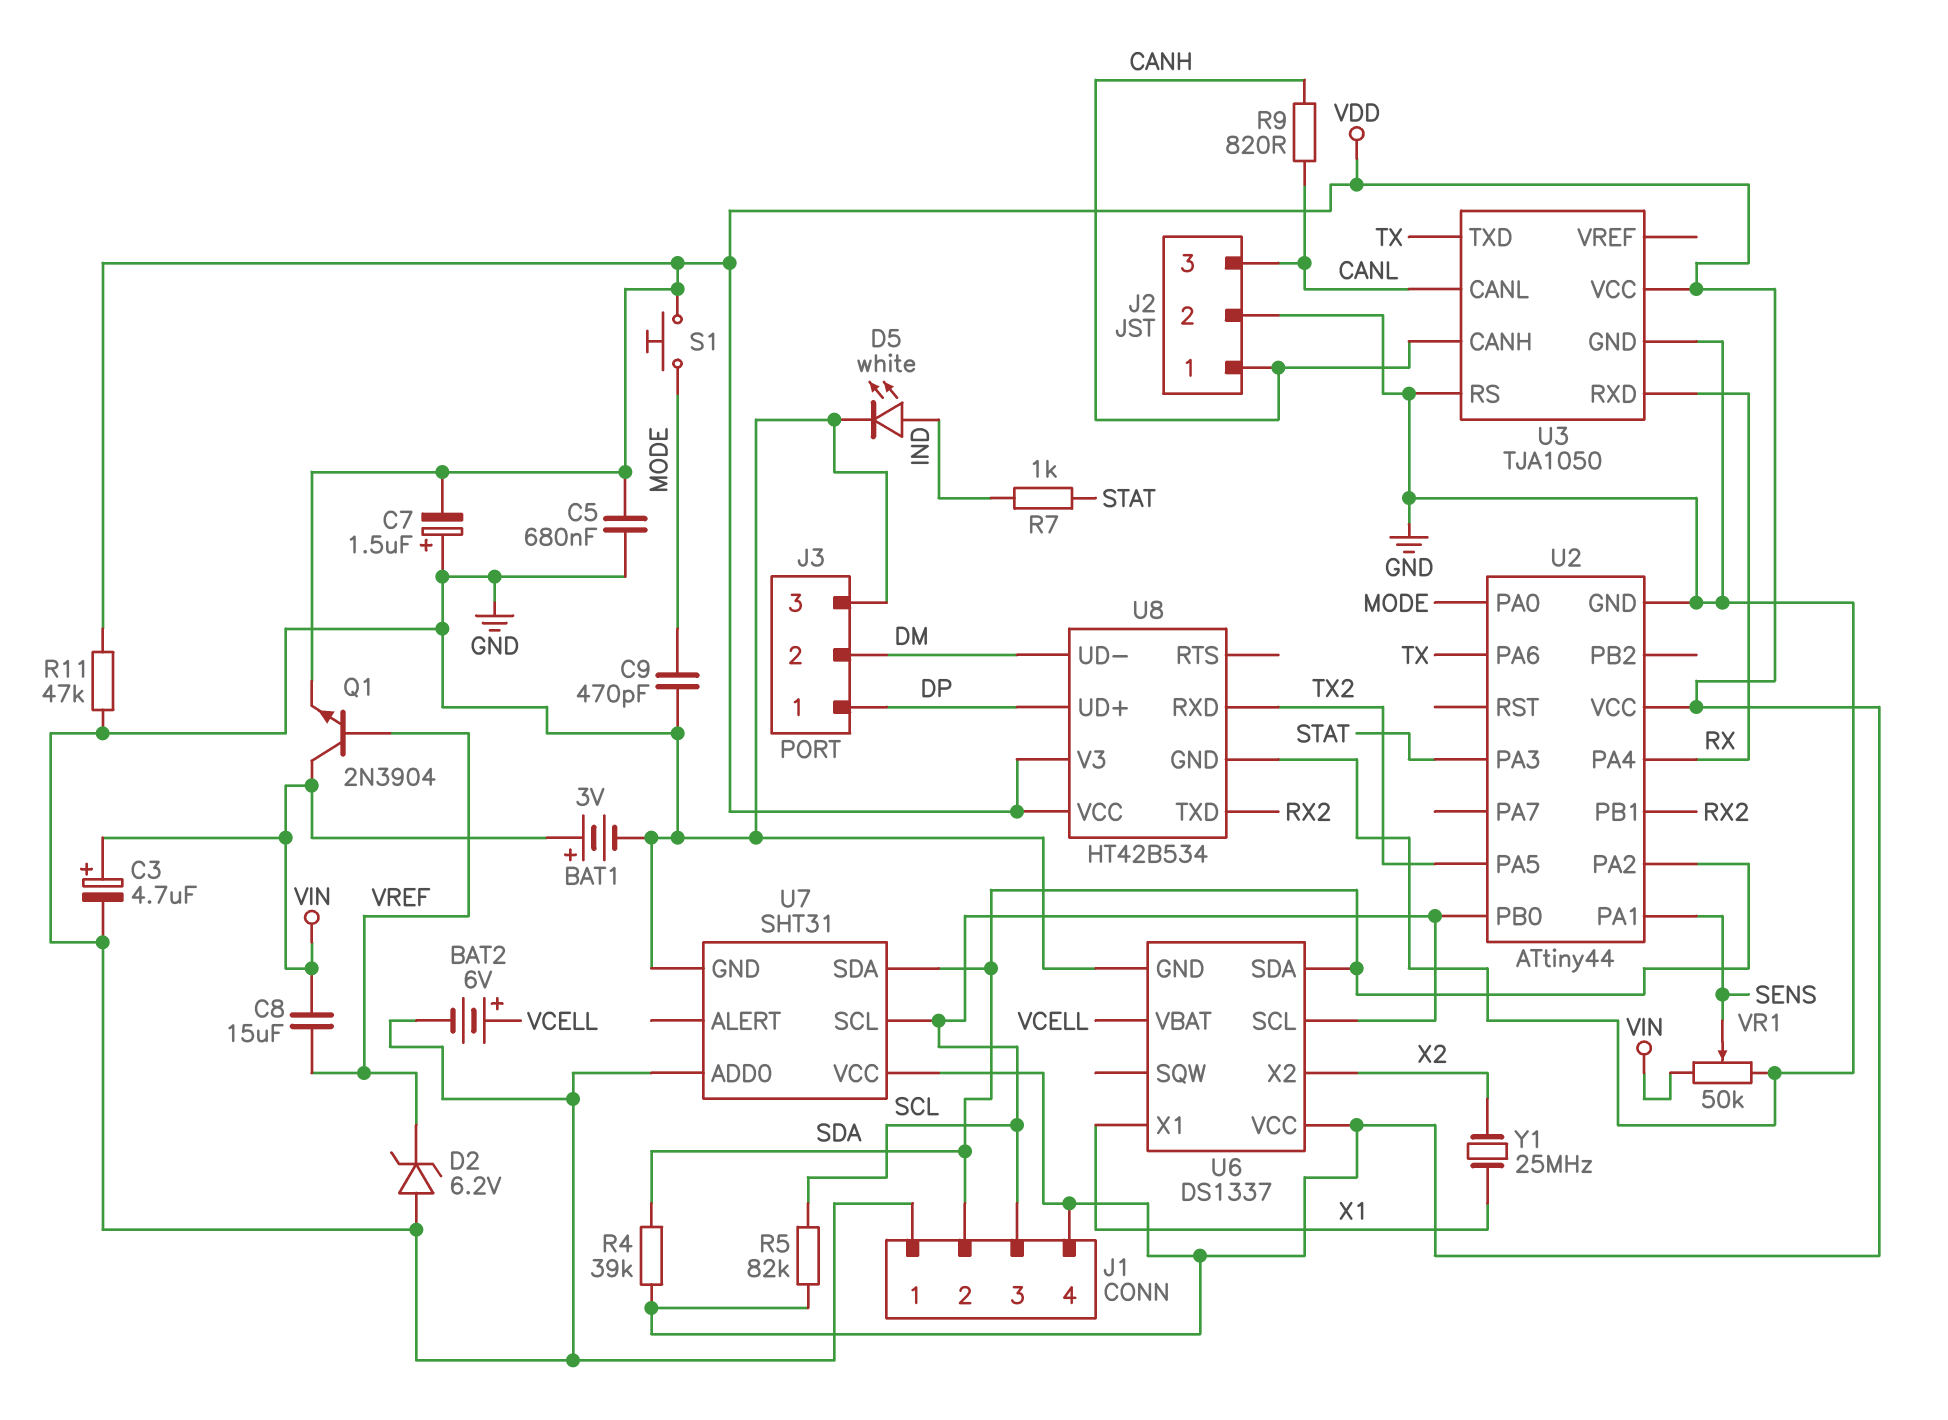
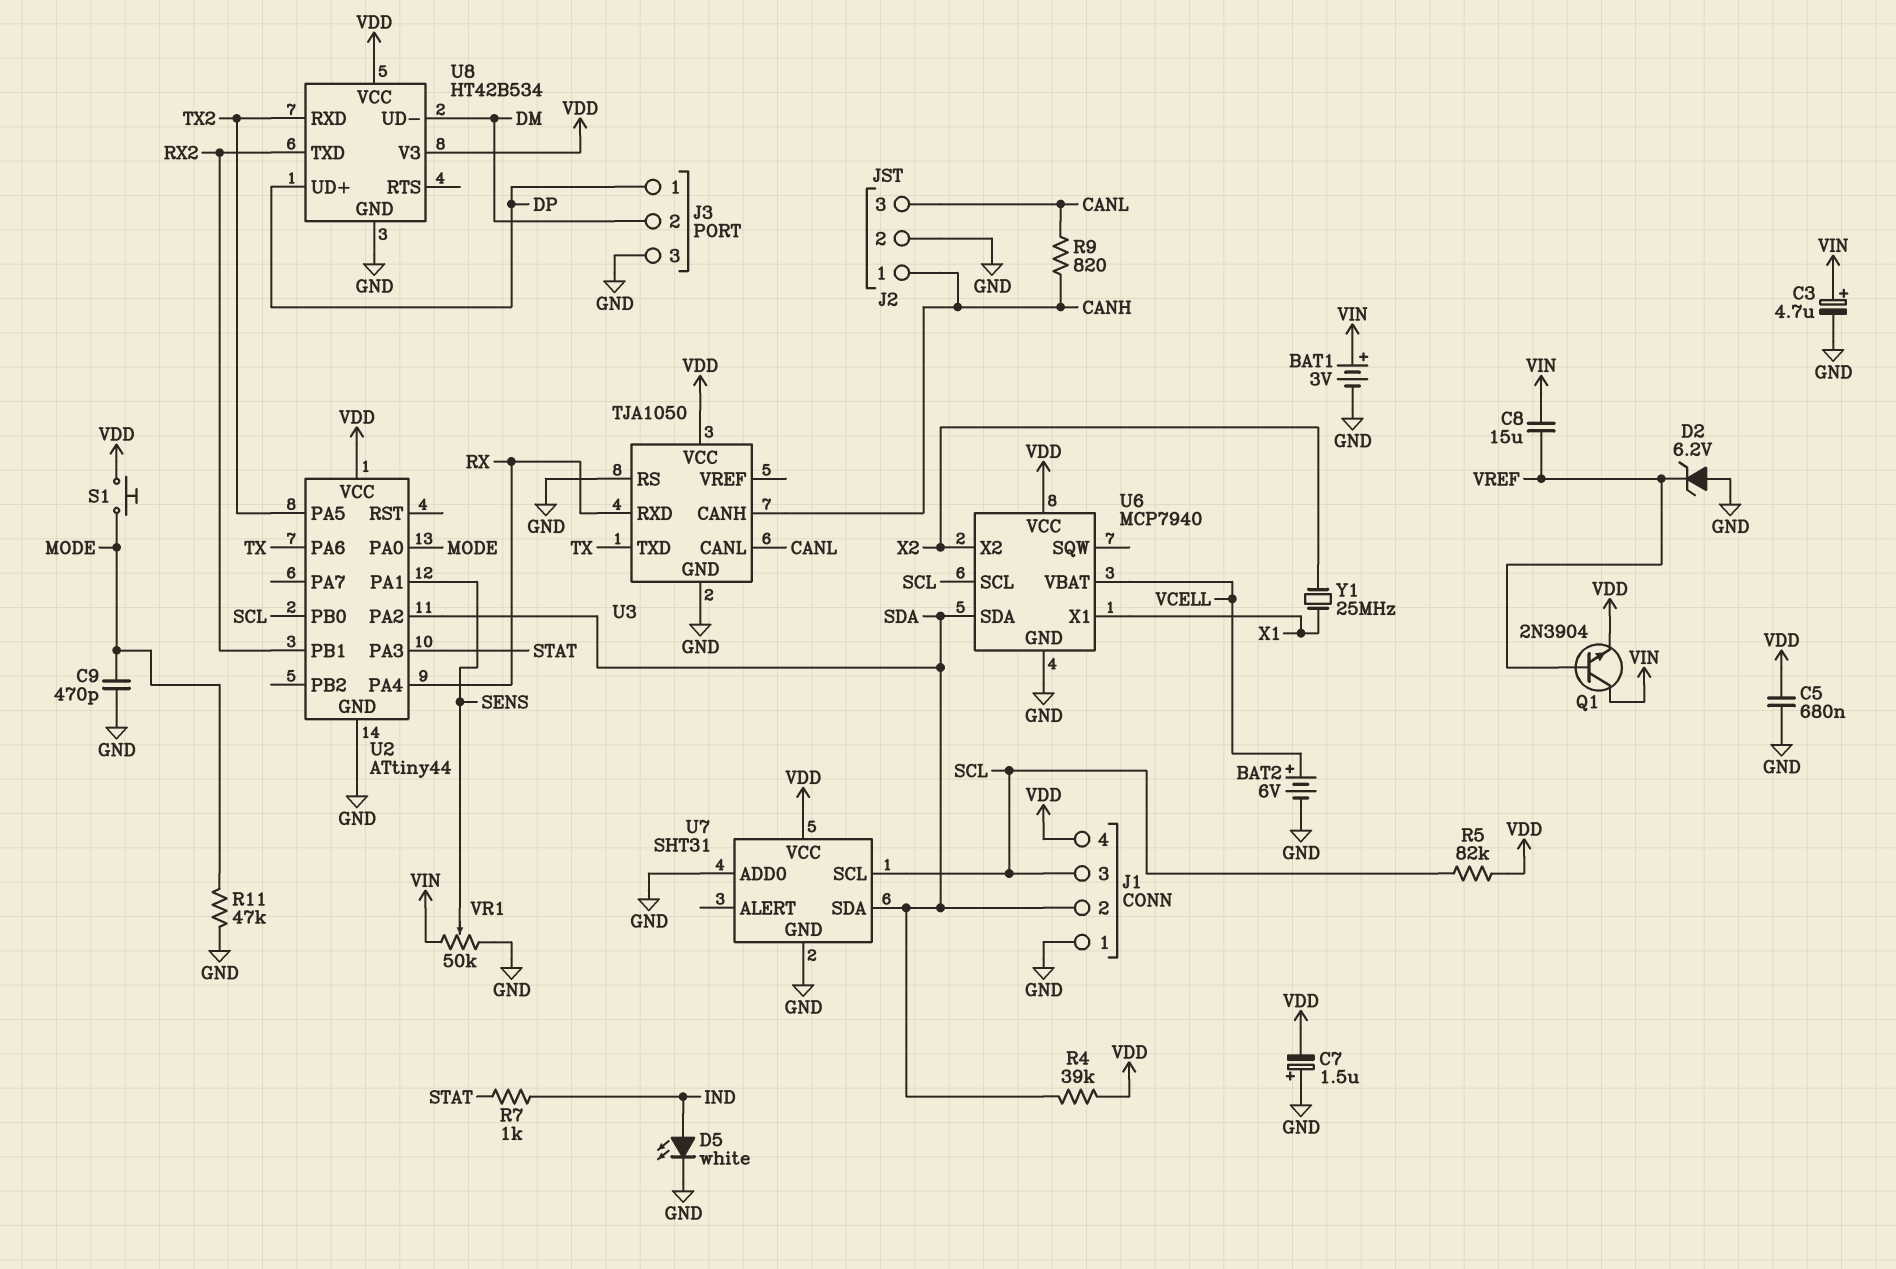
R11: 47k (GND, VDD) -> 47k (GND, MODE)
U6: DS1337 -> MCP7940

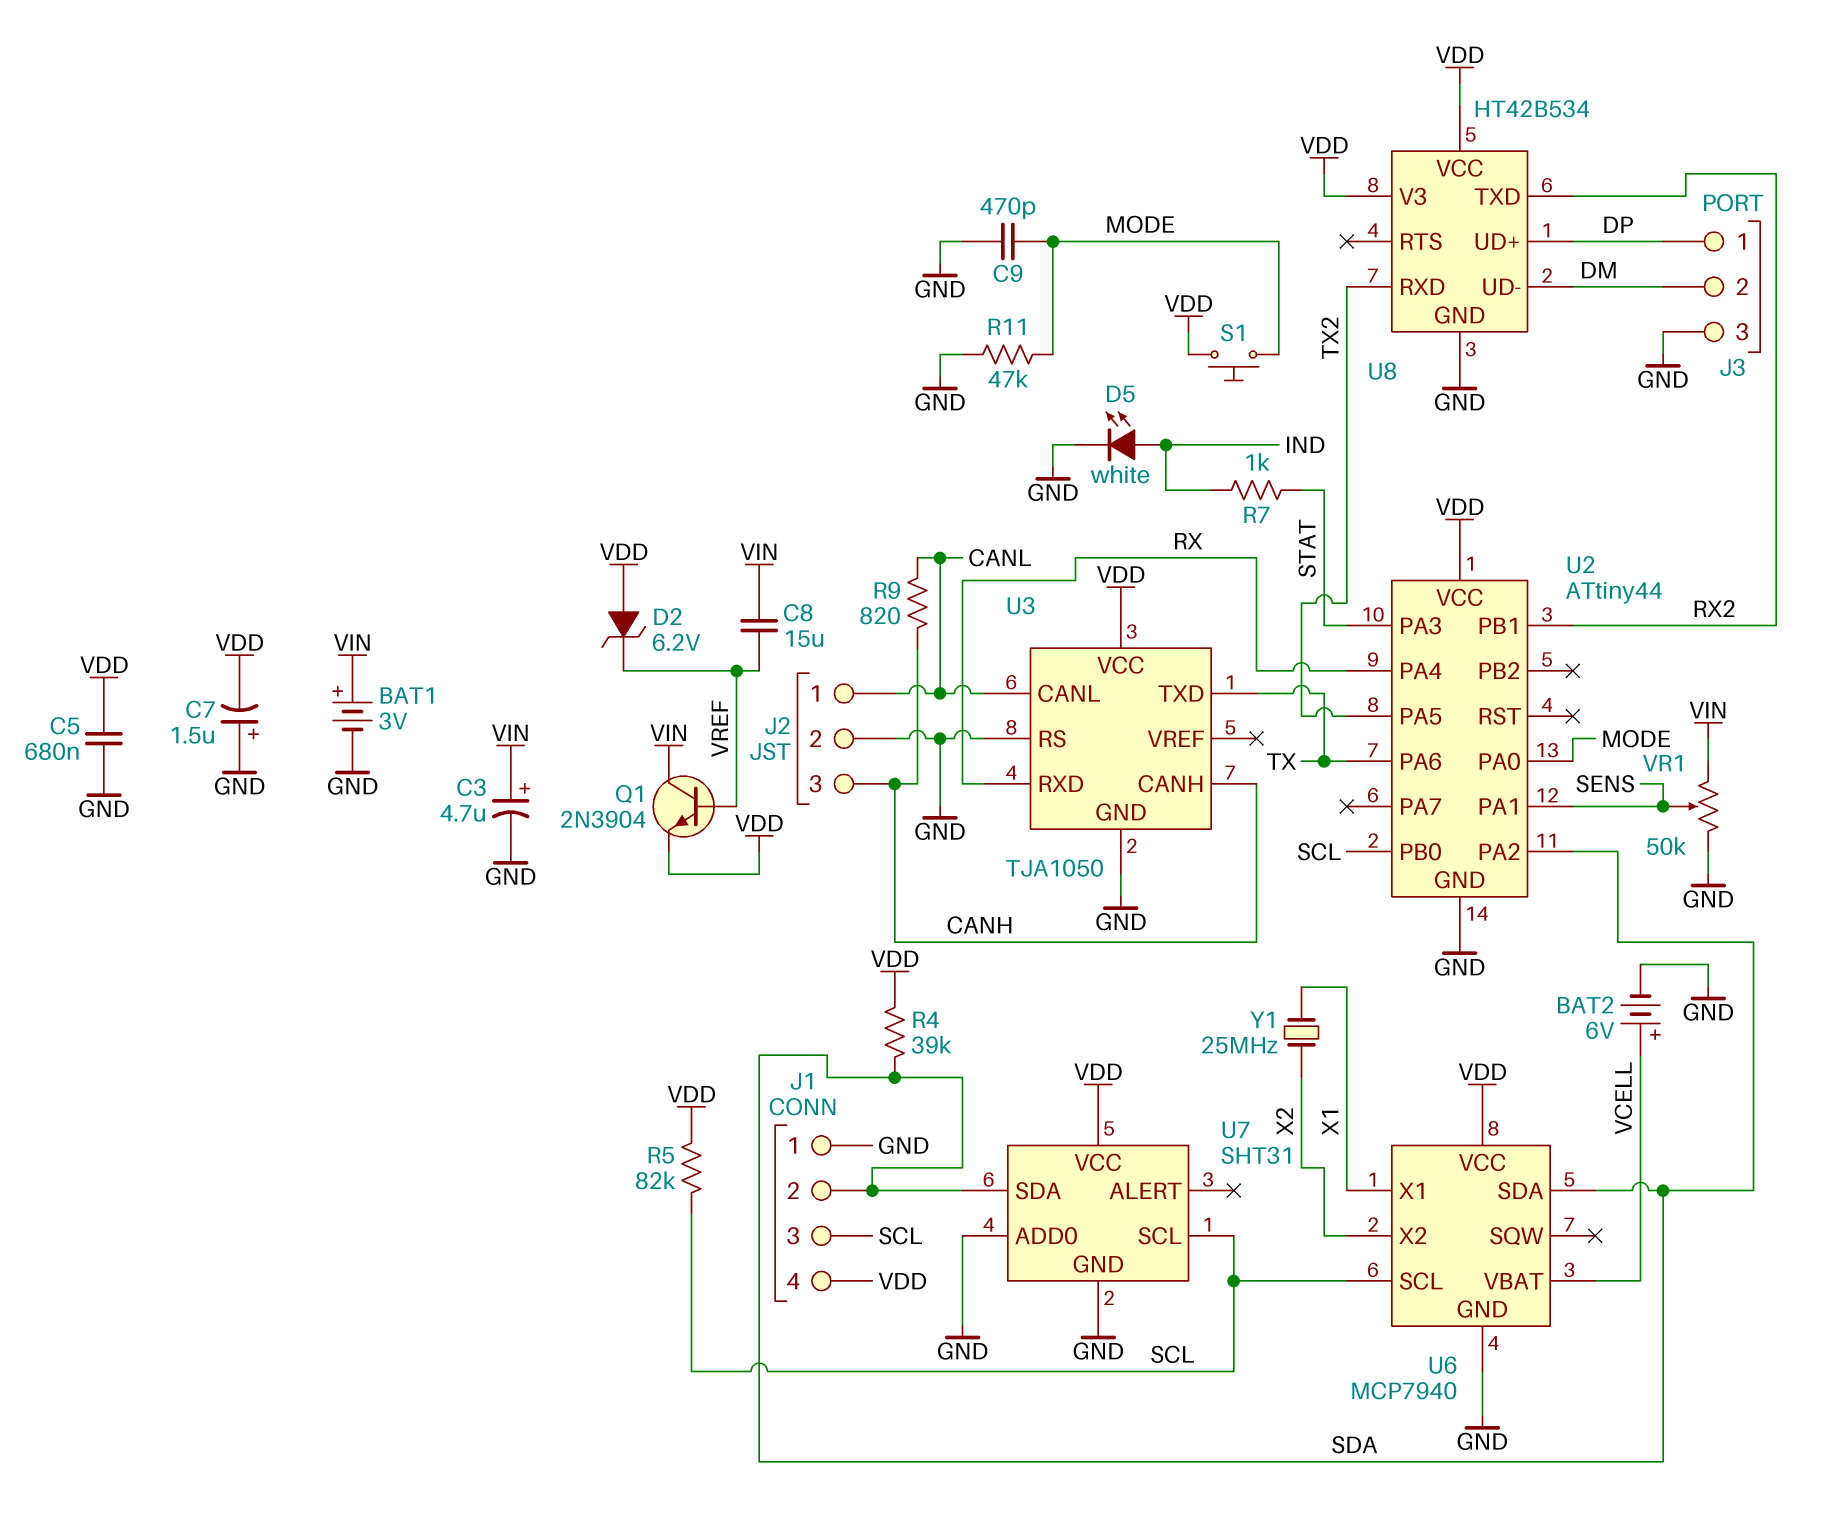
D2: zener 6.2V (A GND, K VREF) -> zener 6.2V (A VDD, K VREF)
J2 pin 1: CANH -> CANL
J2 pin 3: CANL -> CANH

